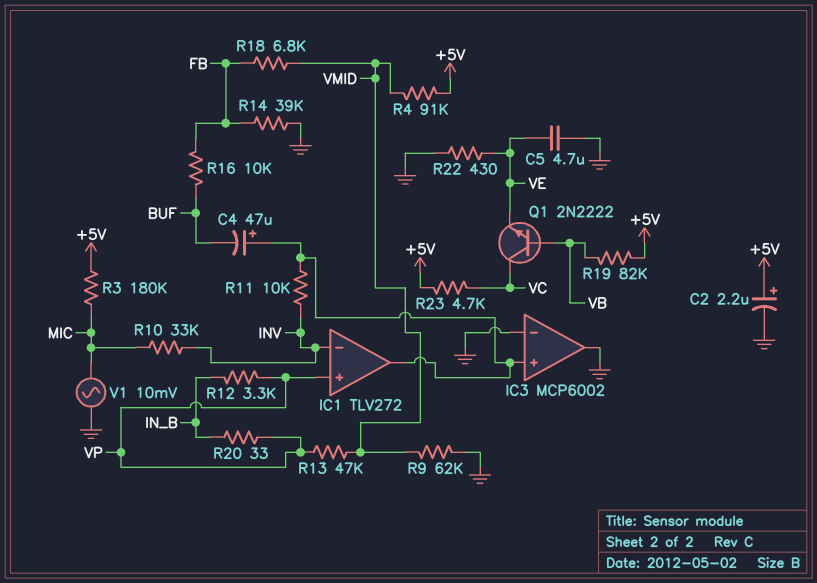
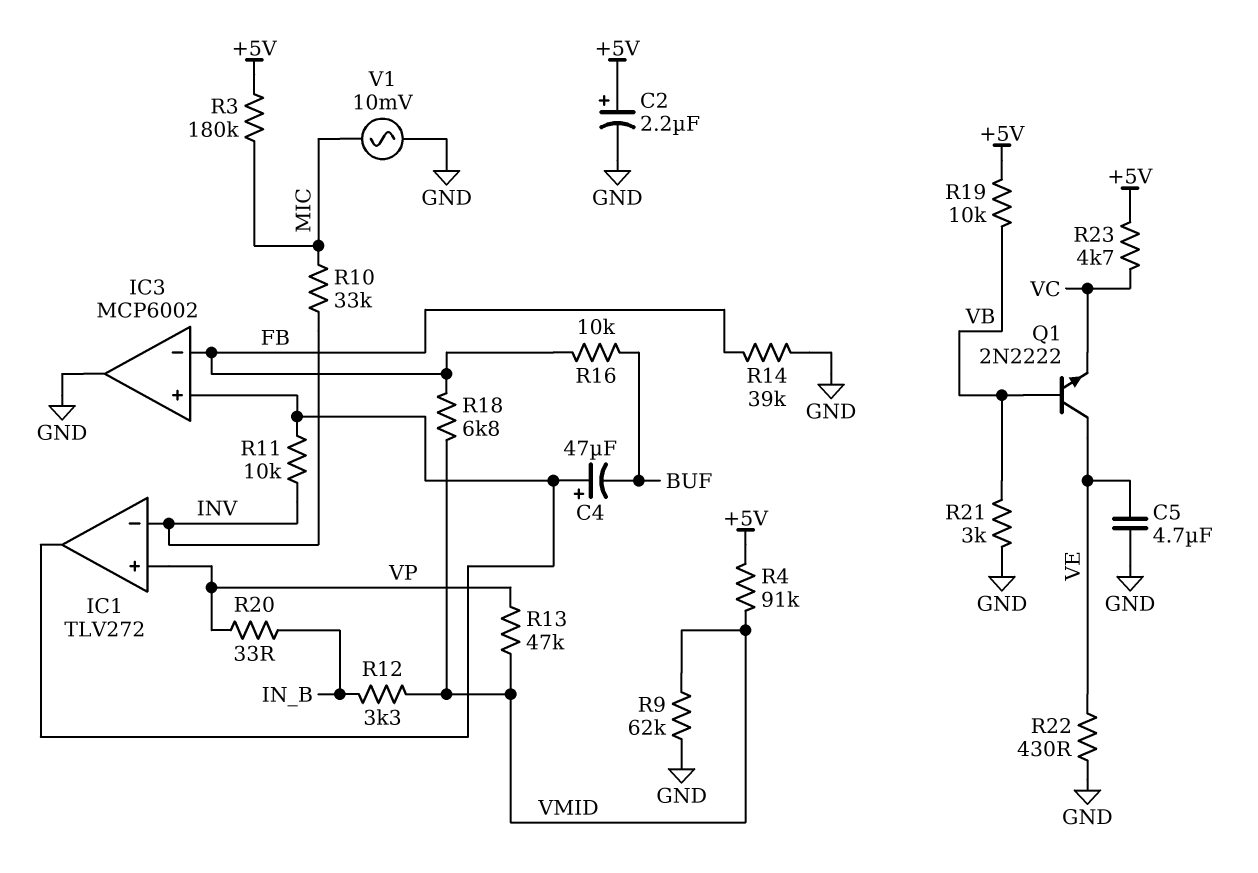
IC3 pin in-: GND -> FB
Q1: NPN 2N2222 (B VB, C VC, E VE) -> NPN 2N2222 (B VB, C VE, E VC)
R12: 3.3k (IN_B, VP) -> 3.3k (IN_B, VMID)
R19: 82k (+5V, VB) -> 10k (+5V, VB)
R21: none -> 3k (GND, VB)

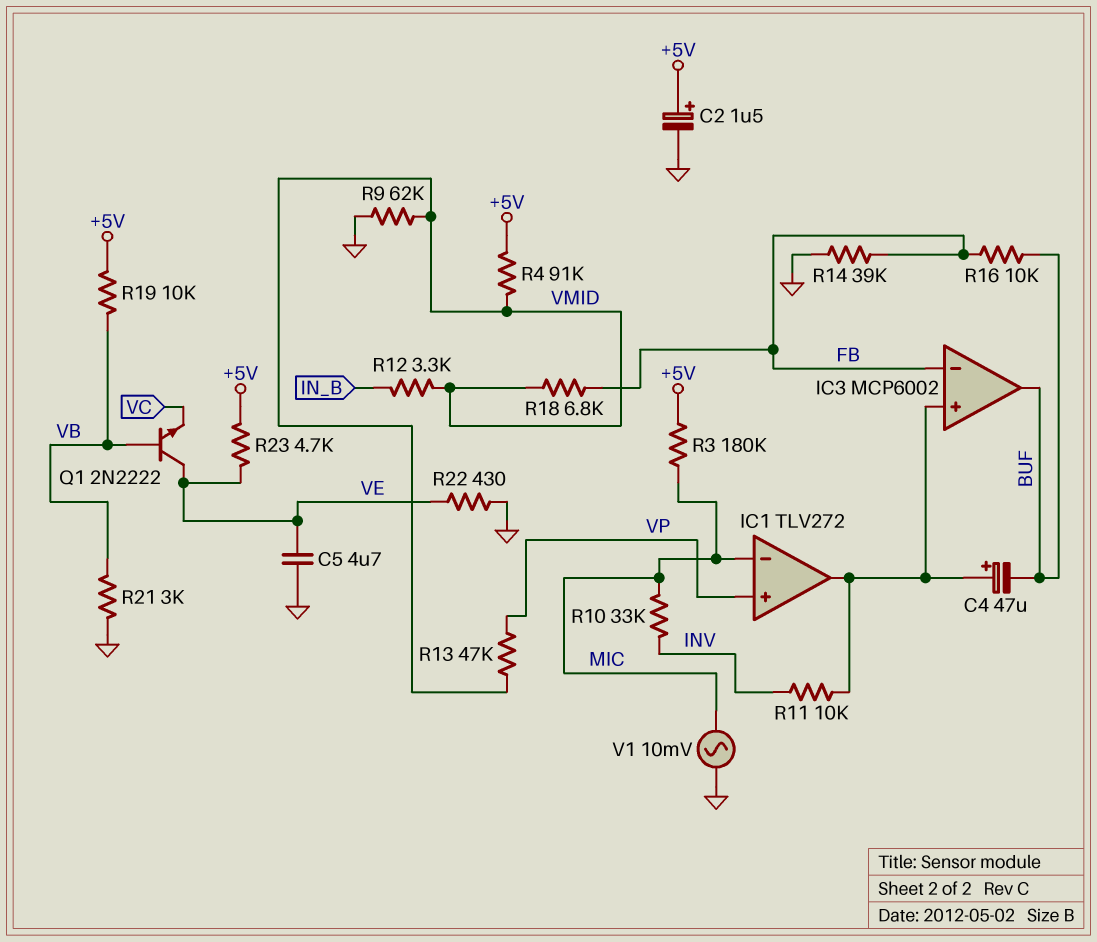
C2: 2.2uF (plus +5V, minus GND) -> 1.5uF (plus +5V, minus GND)
IC1 pin in-: INV -> MIC
IC3 pin out: GND -> BUF
R20: 33 (IN_B, VP) -> none
R23: 4.7k (+5V, VC) -> 4.7k (+5V, VE)

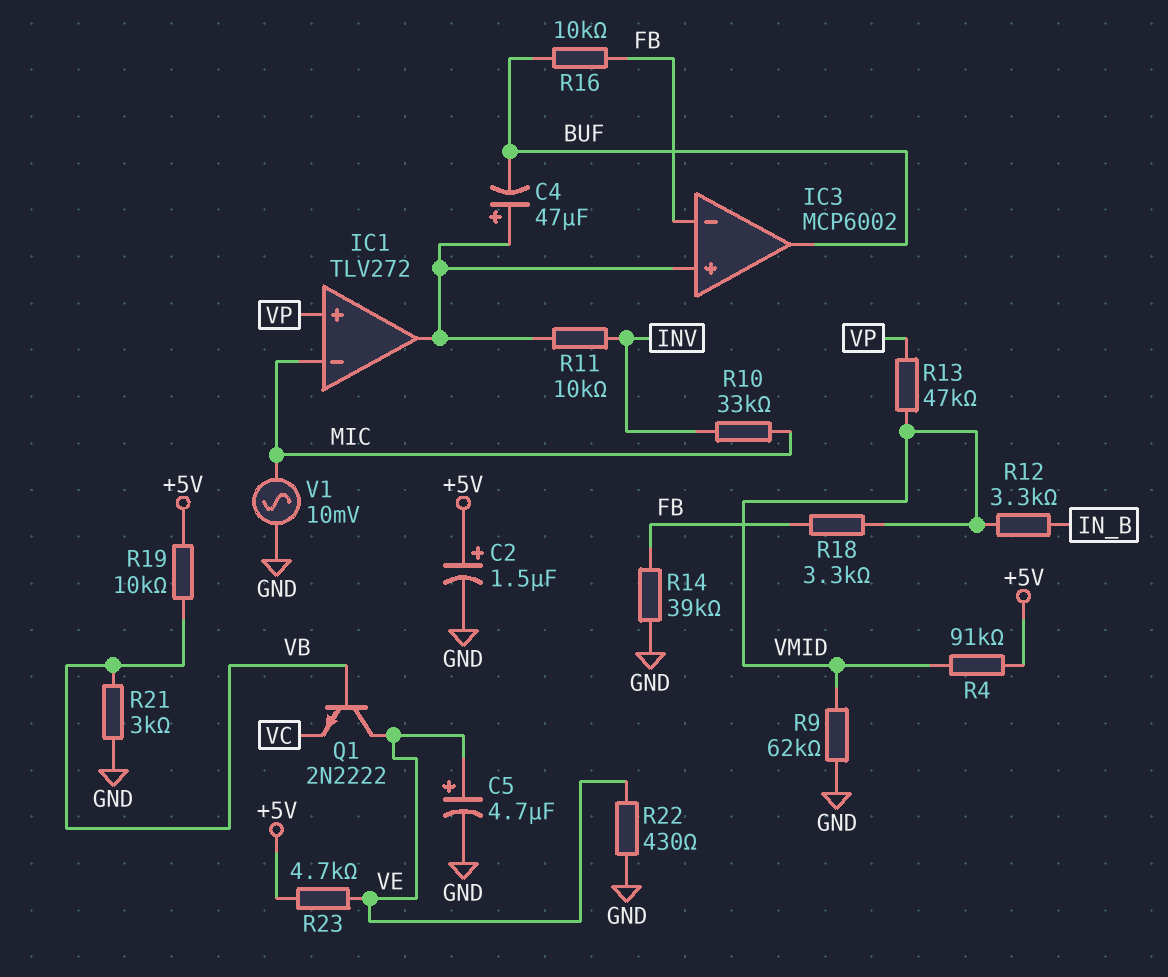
C5: 4.7uF (GND, VE) -> 4.7uF (plus VE, minus GND)
R3: 180k (+5V, MIC) -> none
R18: 6.8k (FB, VMID) -> 3.3k (FB, VMID)

